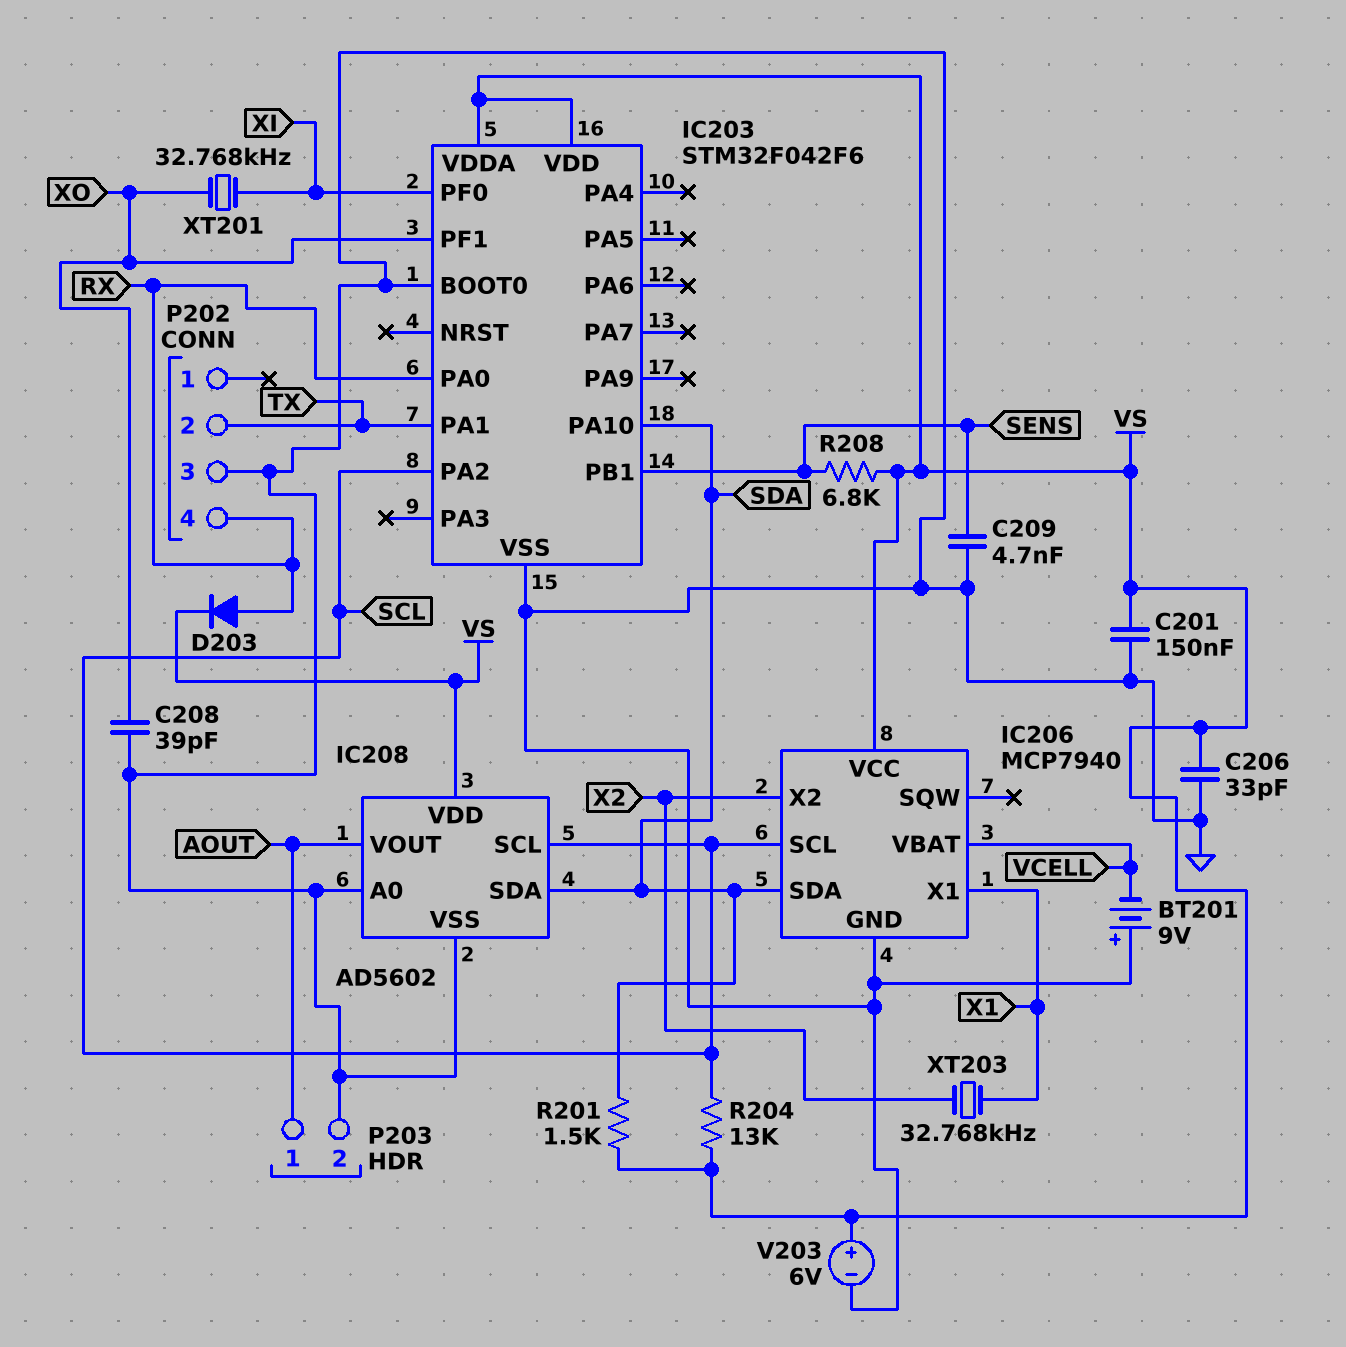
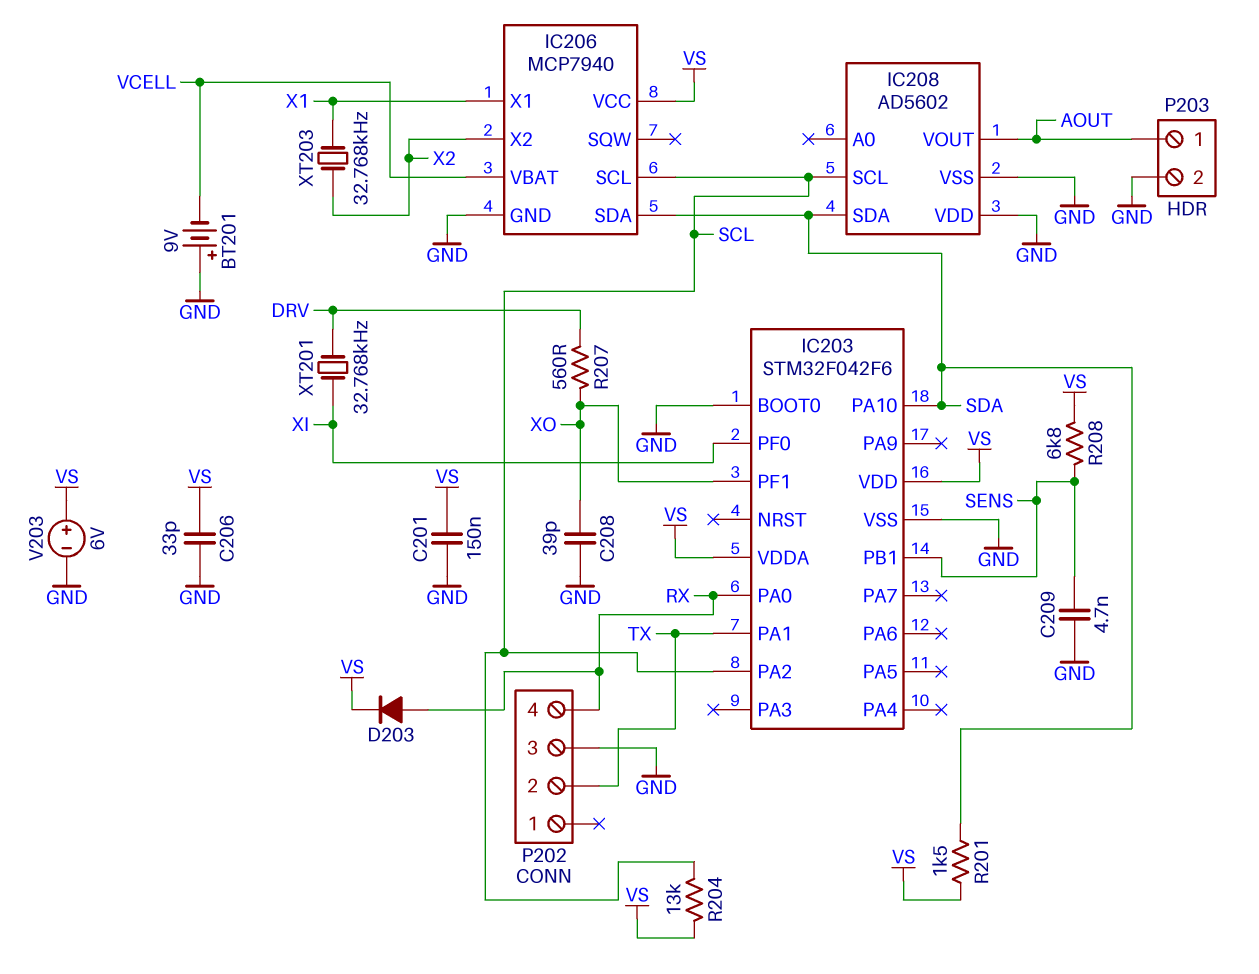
IC208 pin A0: GND -> none
IC208 pin VDD: VS -> GND
R207: none -> 560 (DRV, XO)
XT201: 32.768kHz (XI, XO) -> 32.768kHz (DRV, XI)

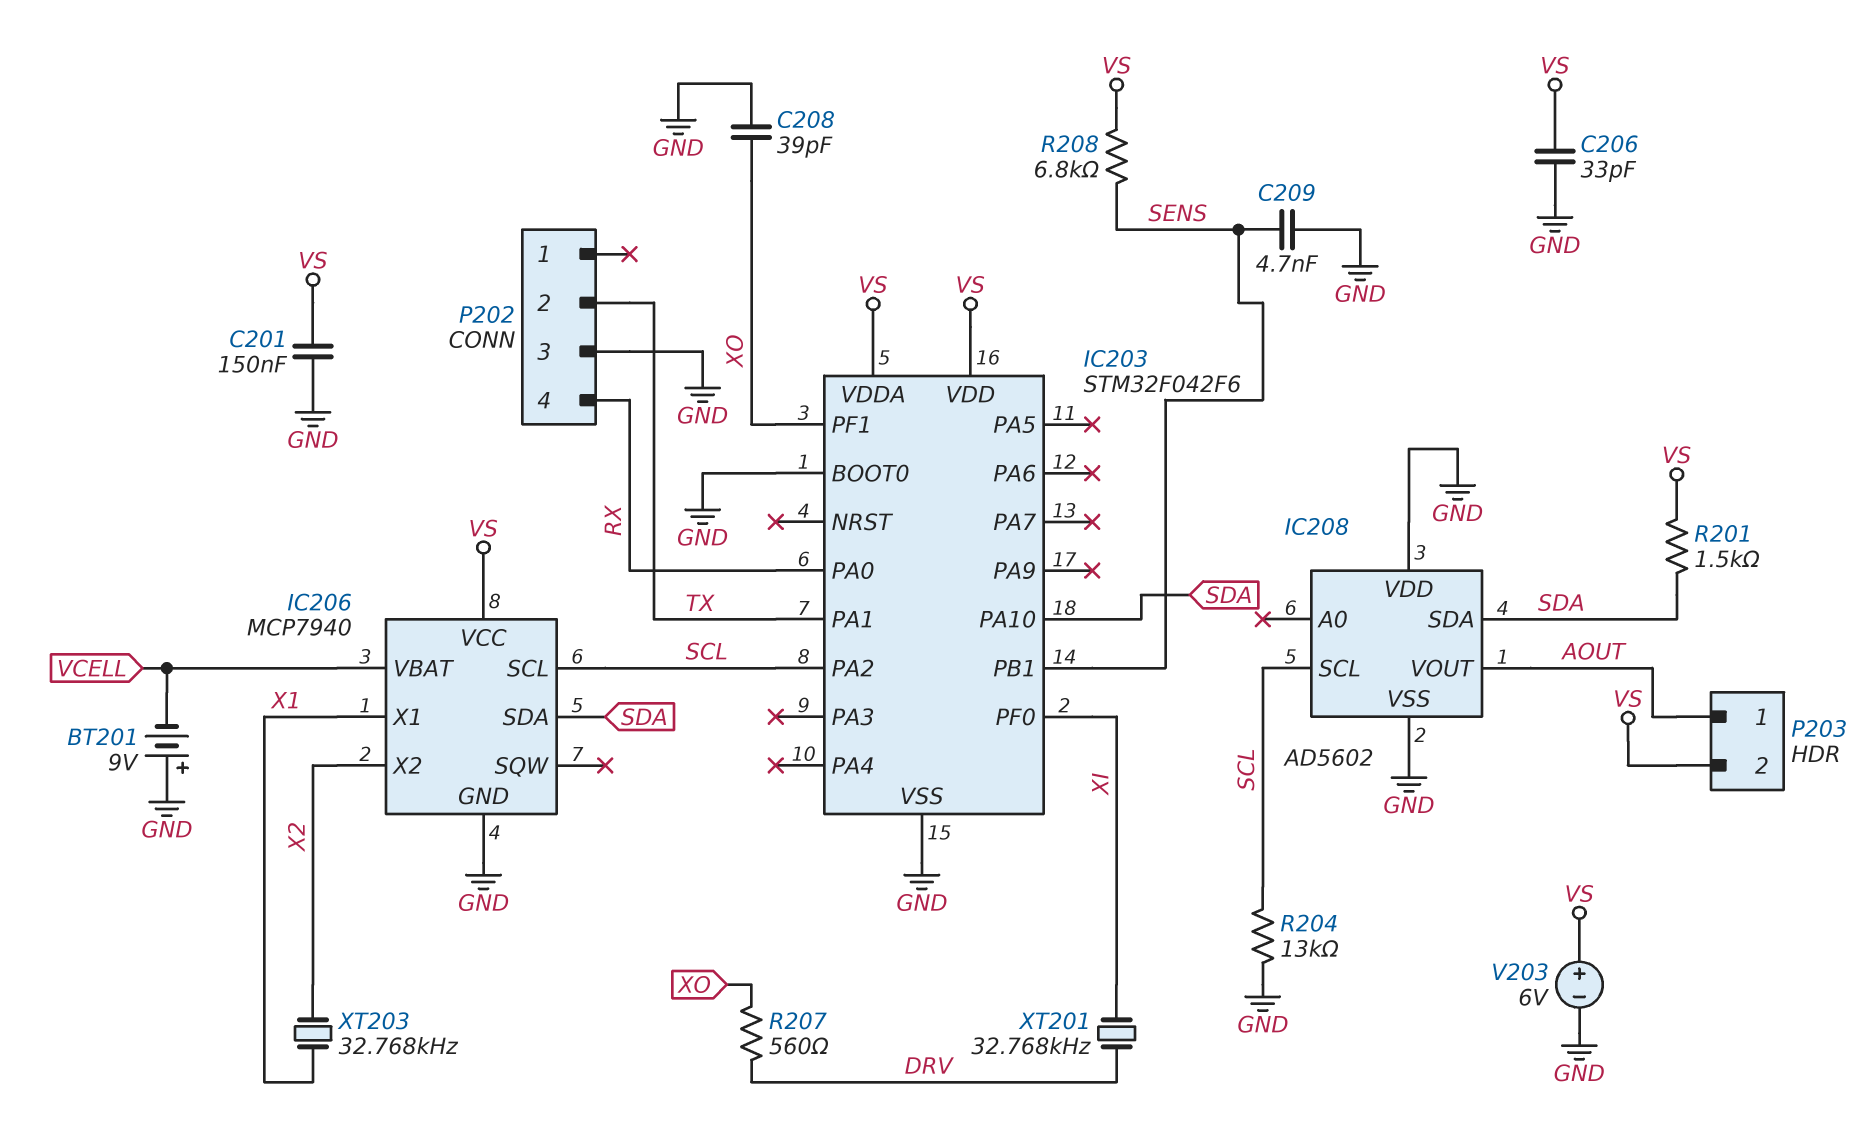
D203: diode (A RX, K VS) -> none
P203 pin 2: GND -> VS
R204: 13k (SCL, VS) -> 13k (GND, SCL)

